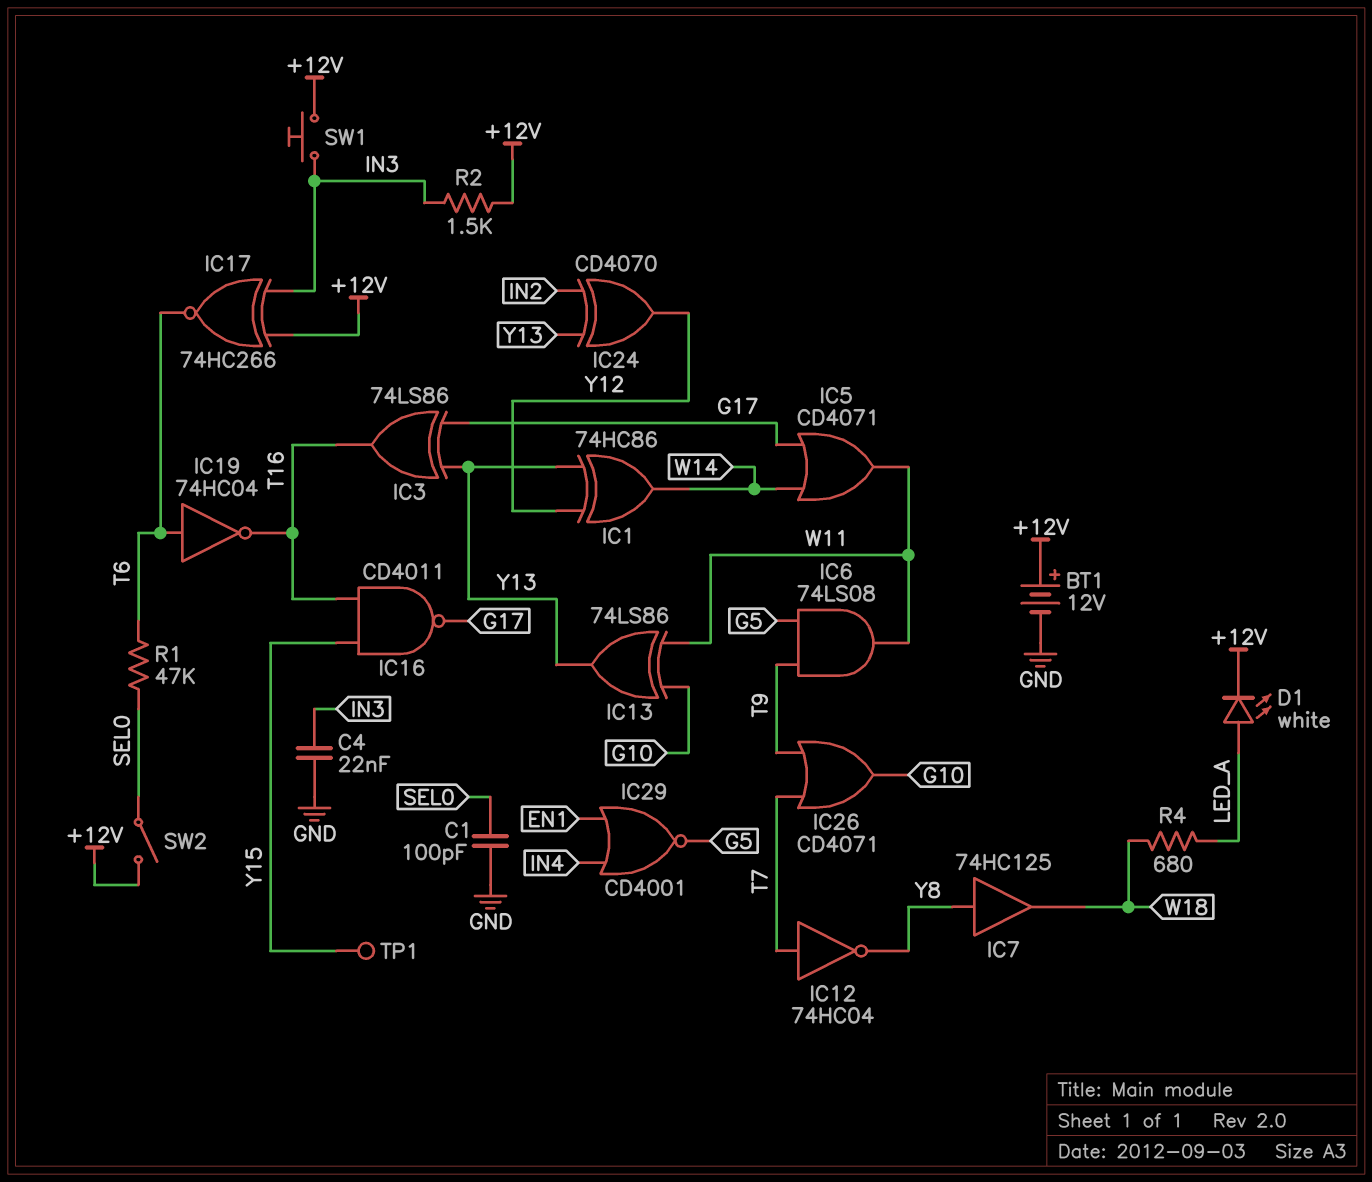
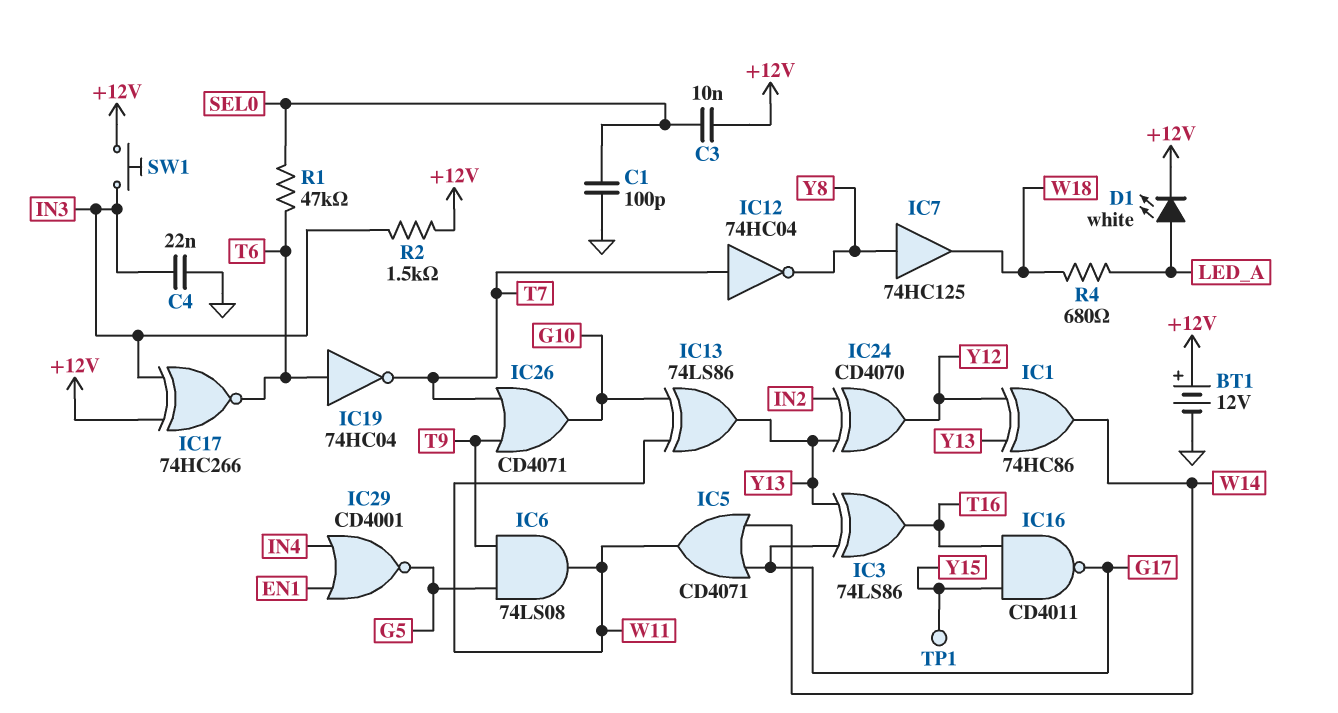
C3: none -> 10nF (+12V, SEL0)
IC19: NOT 74HC04 (in T6, out T16) -> NOT 74HC04 (in T6, out T7)
SW2: switch (+12V, SEL0) -> none

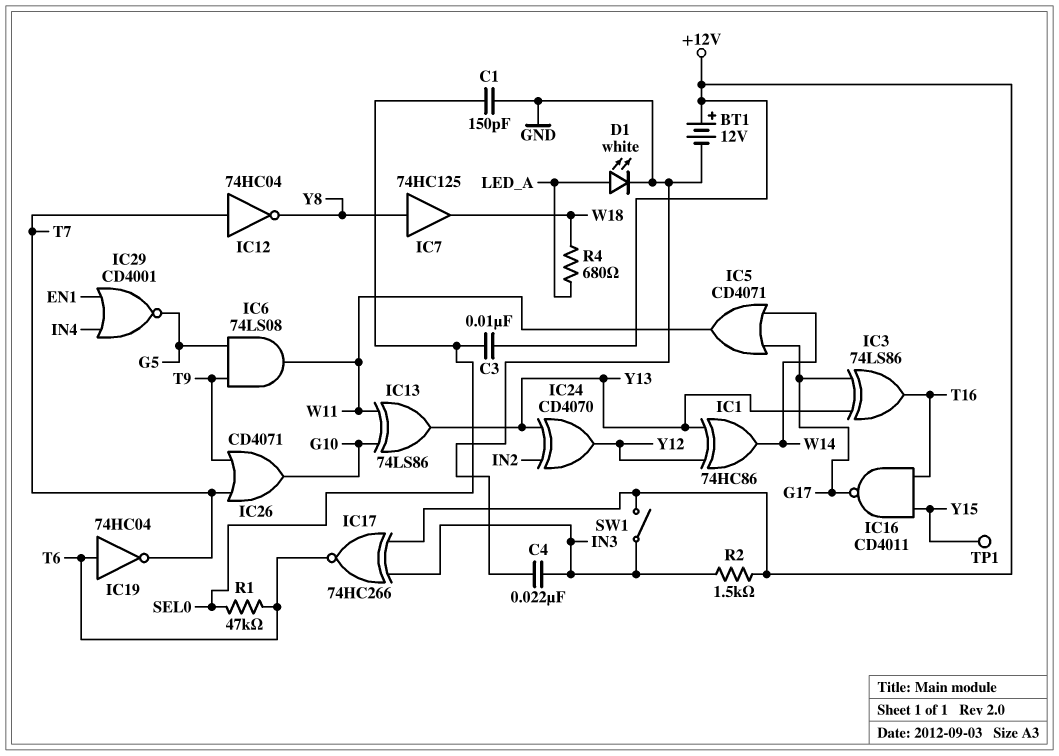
C1: 100pF (GND, SEL0) -> 150pF (GND, SEL0)
D1: LED white (A LED_A, K +12V) -> LED white (A LED_A, K GND)
SW1: button (+12V, IN3) -> switch (+12V, IN3)

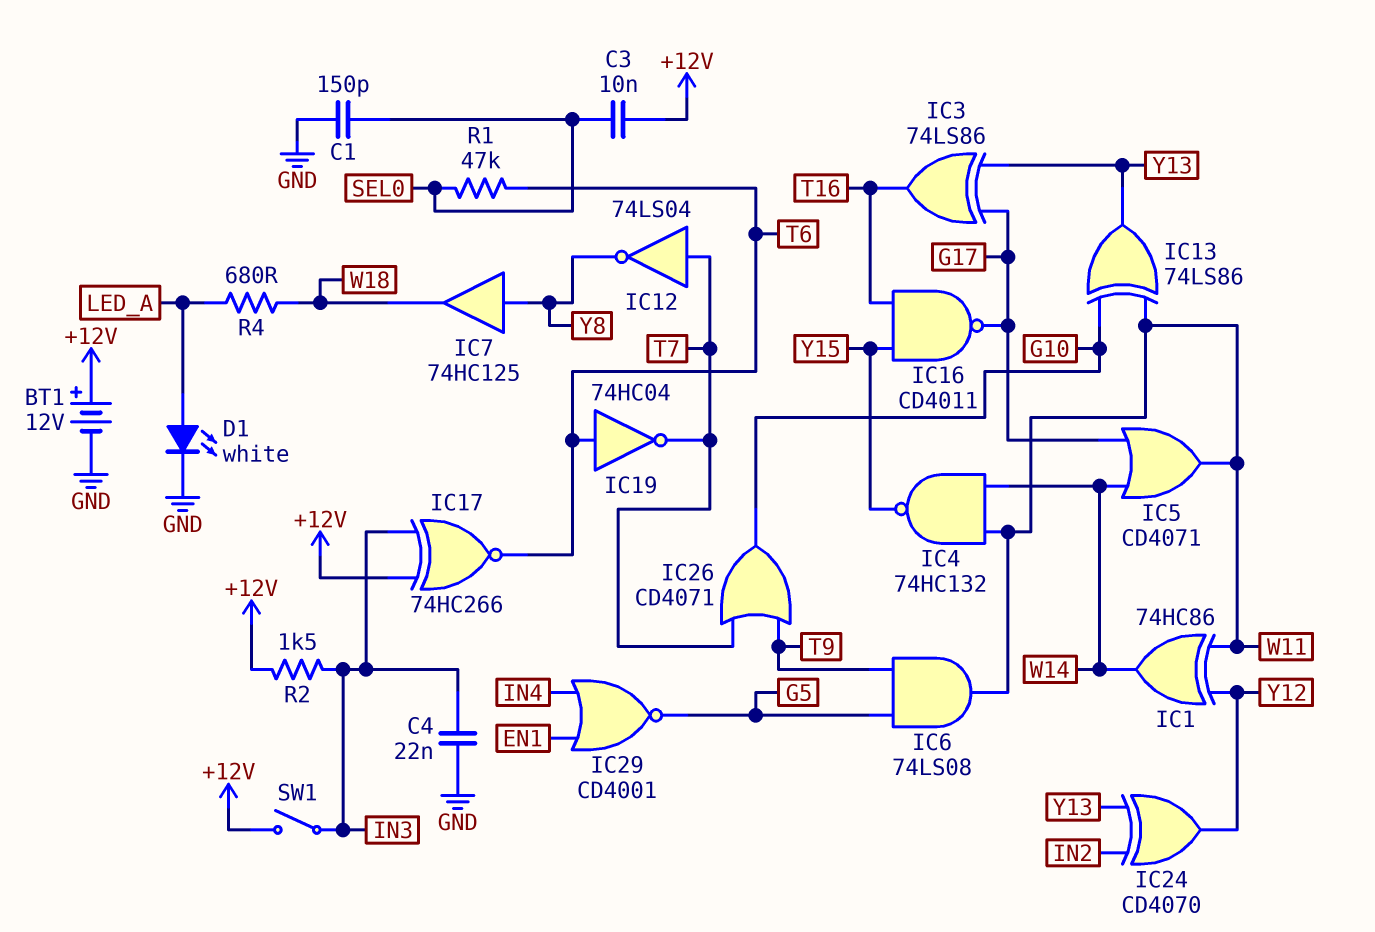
IC1: XOR 74HC86 (in Y12, in Y13, out W14) -> XOR 74HC86 (in W11, in Y12, out W14)
IC4: none -> NAND 74HC132 (in W11, in W14, out Y15)
IC12: NOT 74HC04 (in T7, out Y8) -> NOT 74LS04 (in T7, out Y8)
TP1: test point (Y15) -> none

